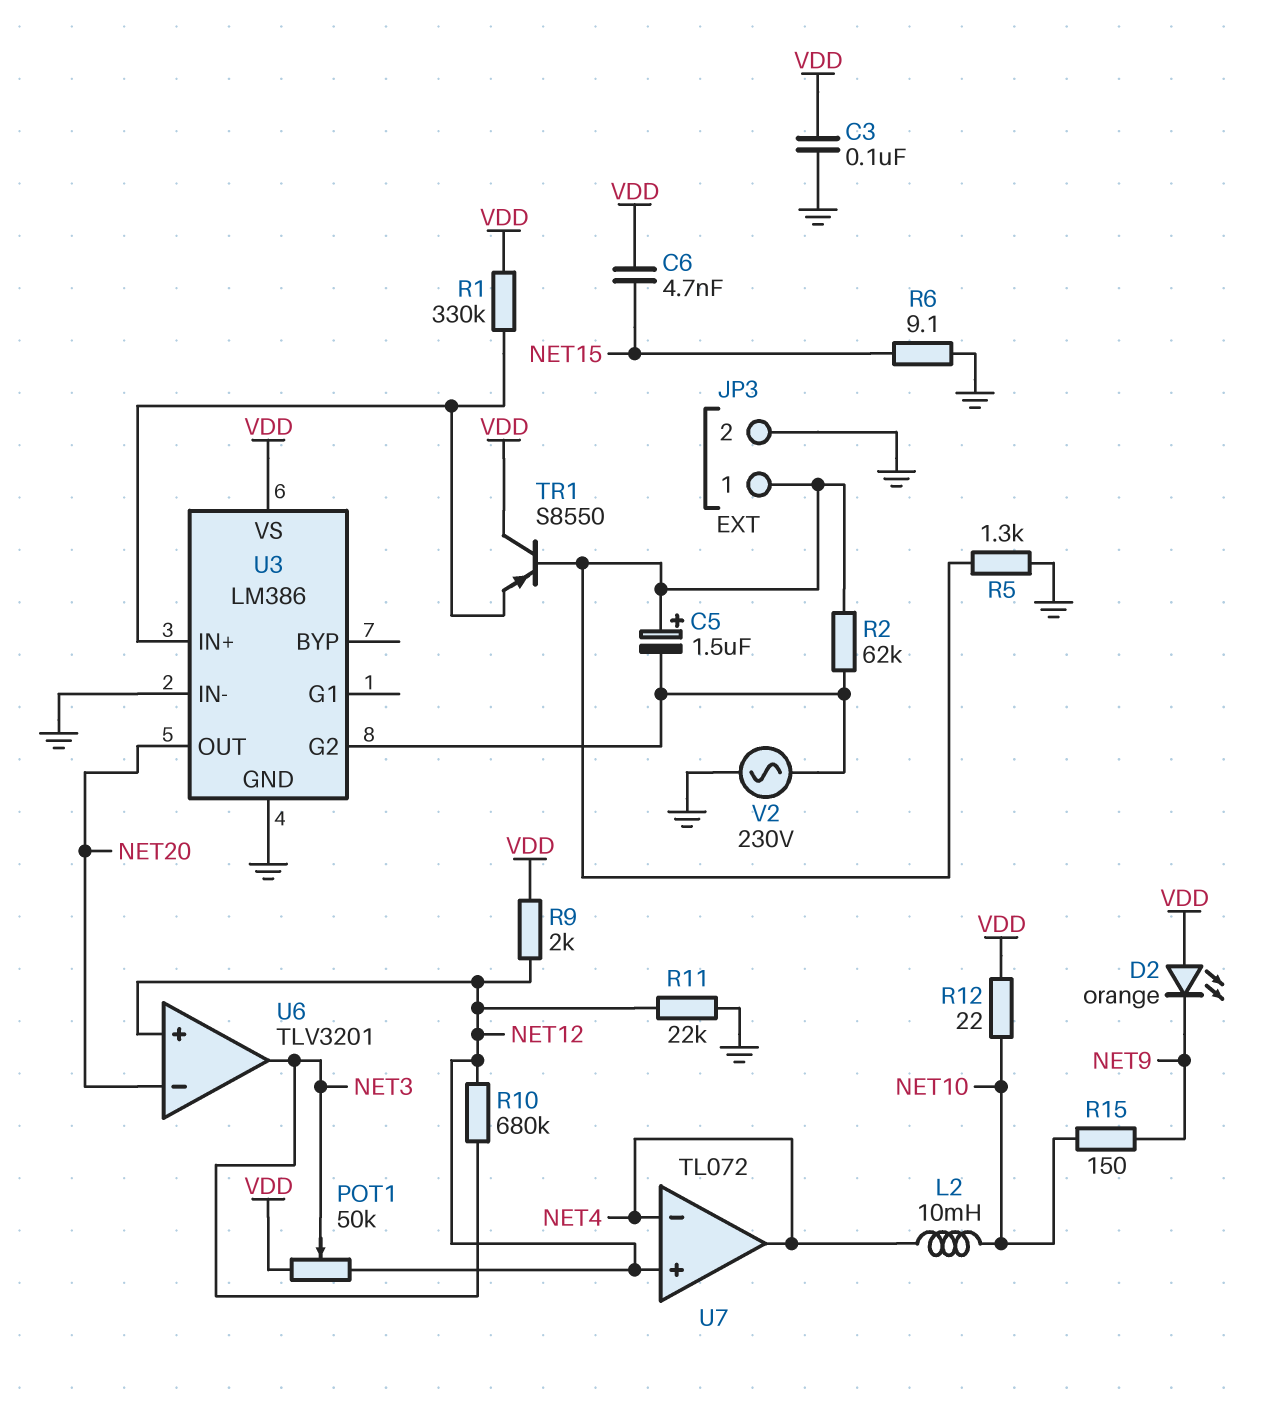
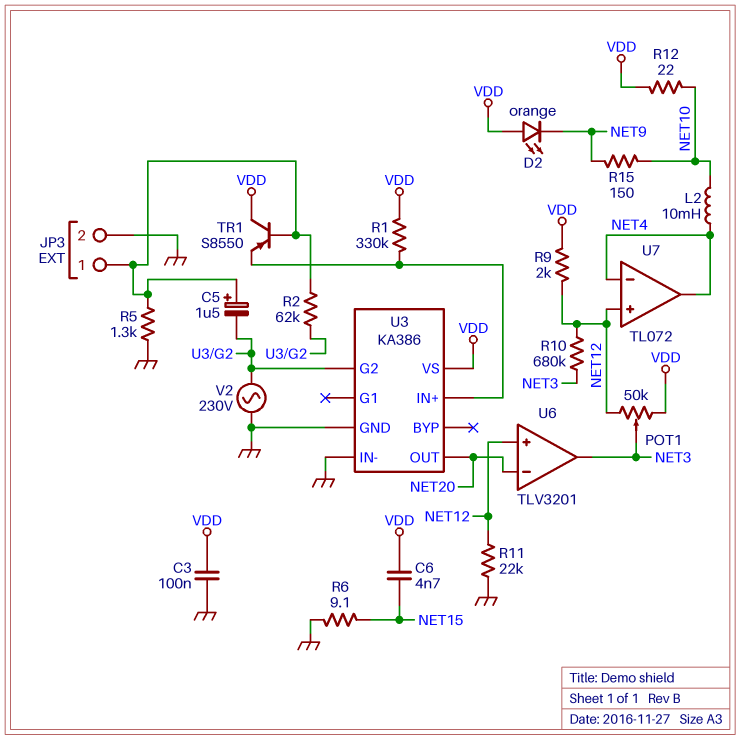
U3: LM386 -> KA386

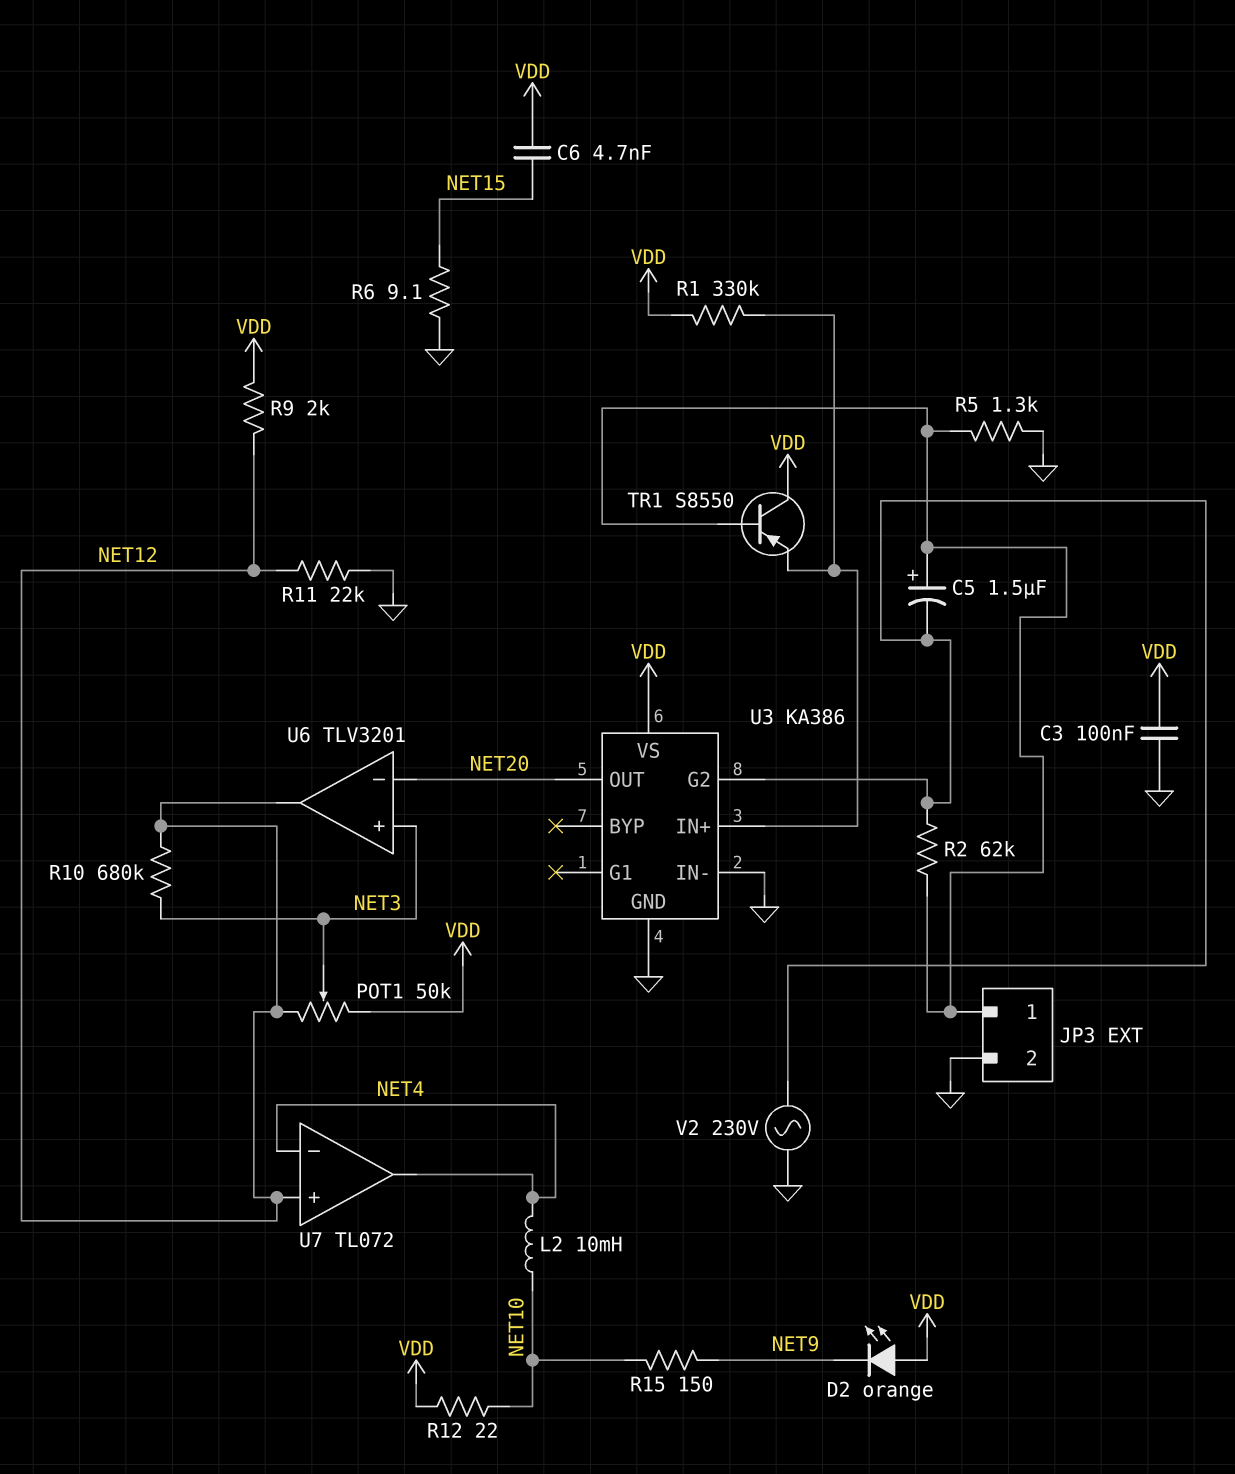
U6 pin in+: NET12 -> NET3
U6 pin out: NET3 -> NET12

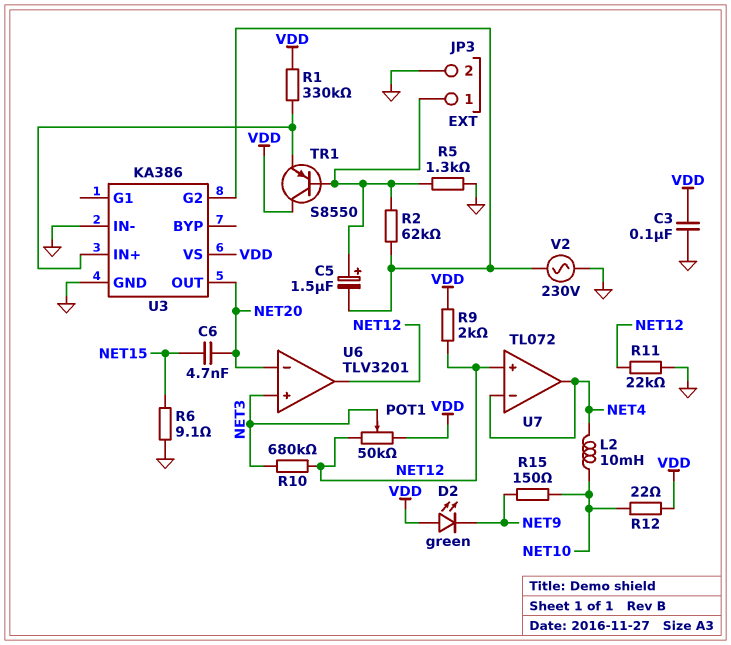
C6: 4.7nF (NET15, VDD) -> 4.7nF (NET15, NET20)
D2: LED orange (A VDD, K NET9) -> LED green (A VDD, K NET9)

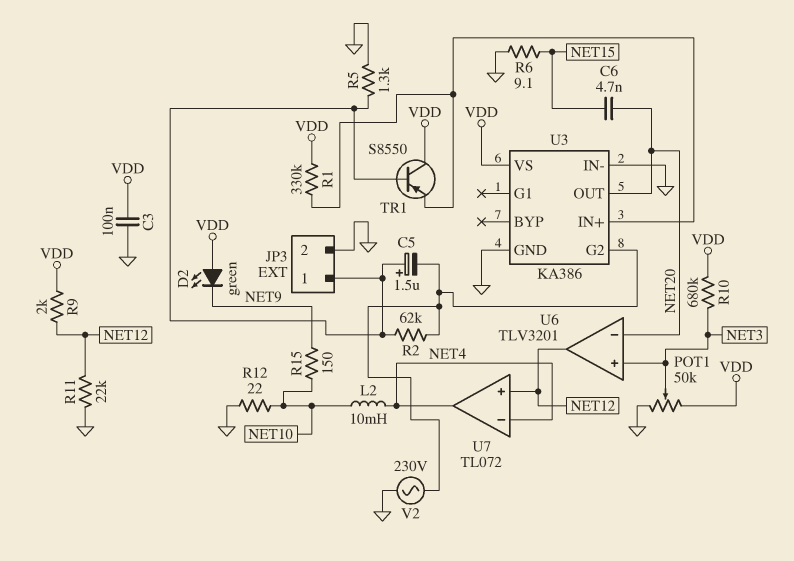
POT1: 50k (NET12, VDD, wiper NET3) -> 50k (GND, VDD, wiper NET3)
R10: 680k (NET3, NET12) -> 680k (NET3, VDD)
R12: 22 (NET10, VDD) -> 22 (GND, NET10)

